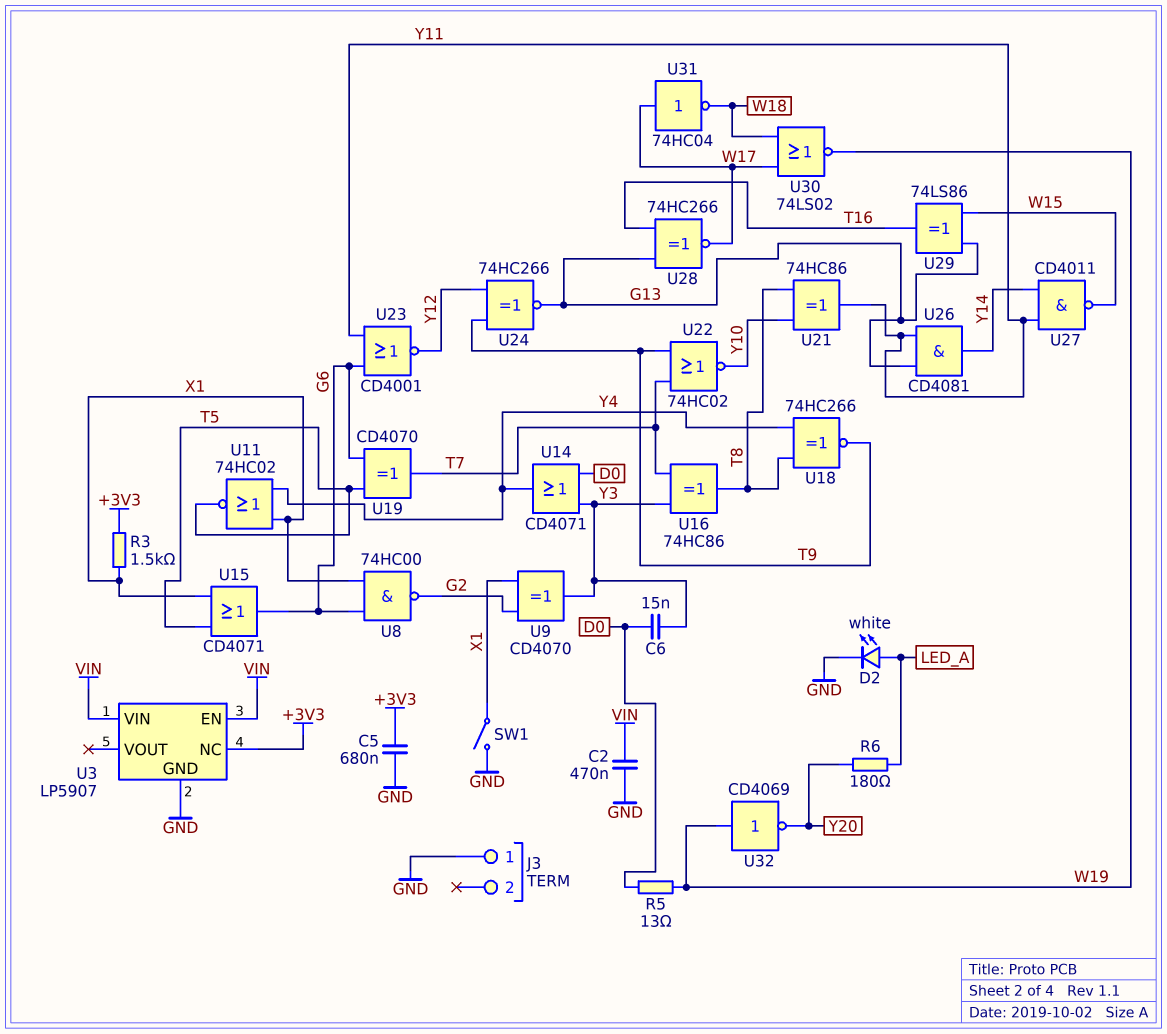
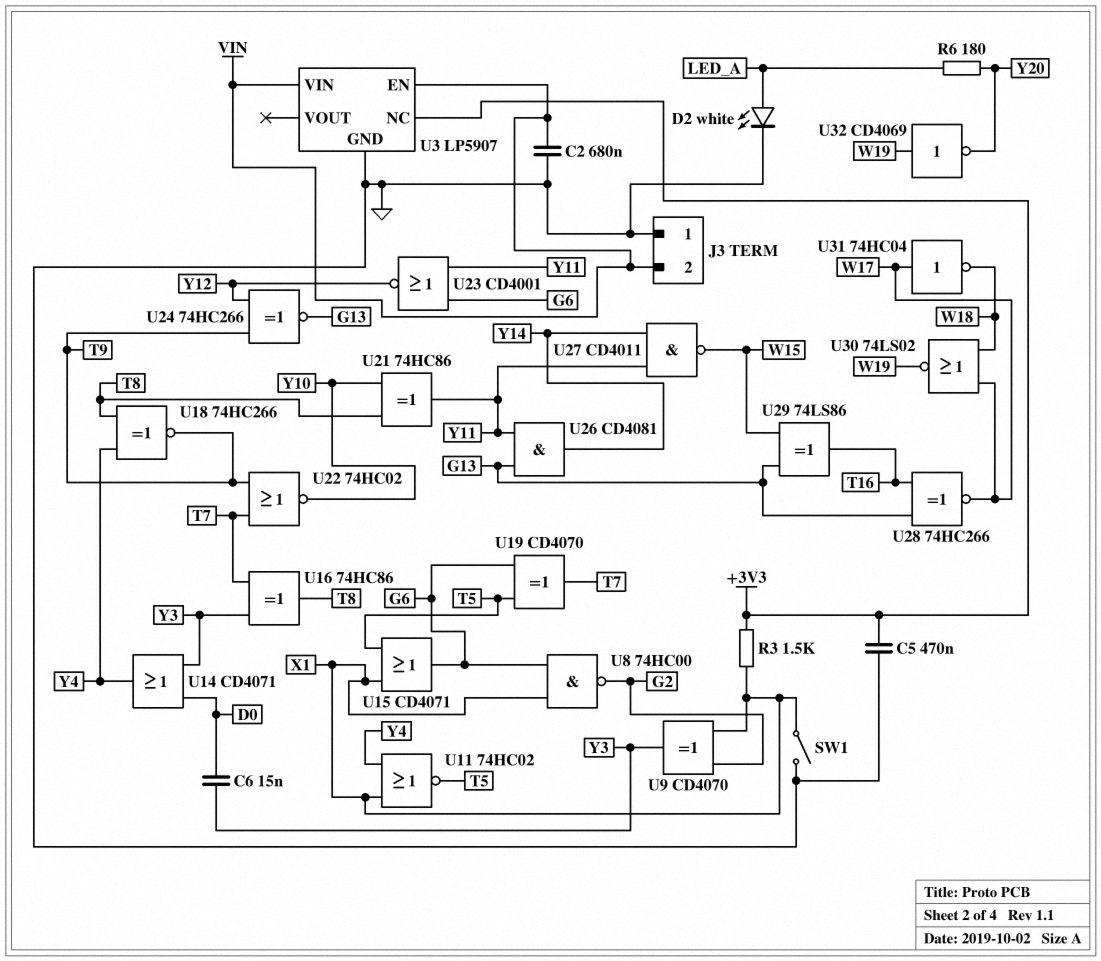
C2: 470nF (GND, VIN) -> 680nF (GND, VIN)
C5: 680nF (+3V3, GND) -> 470nF (+3V3, GND)
J3 pin 2: none -> VIN
R5: 13 (D0, W19) -> none

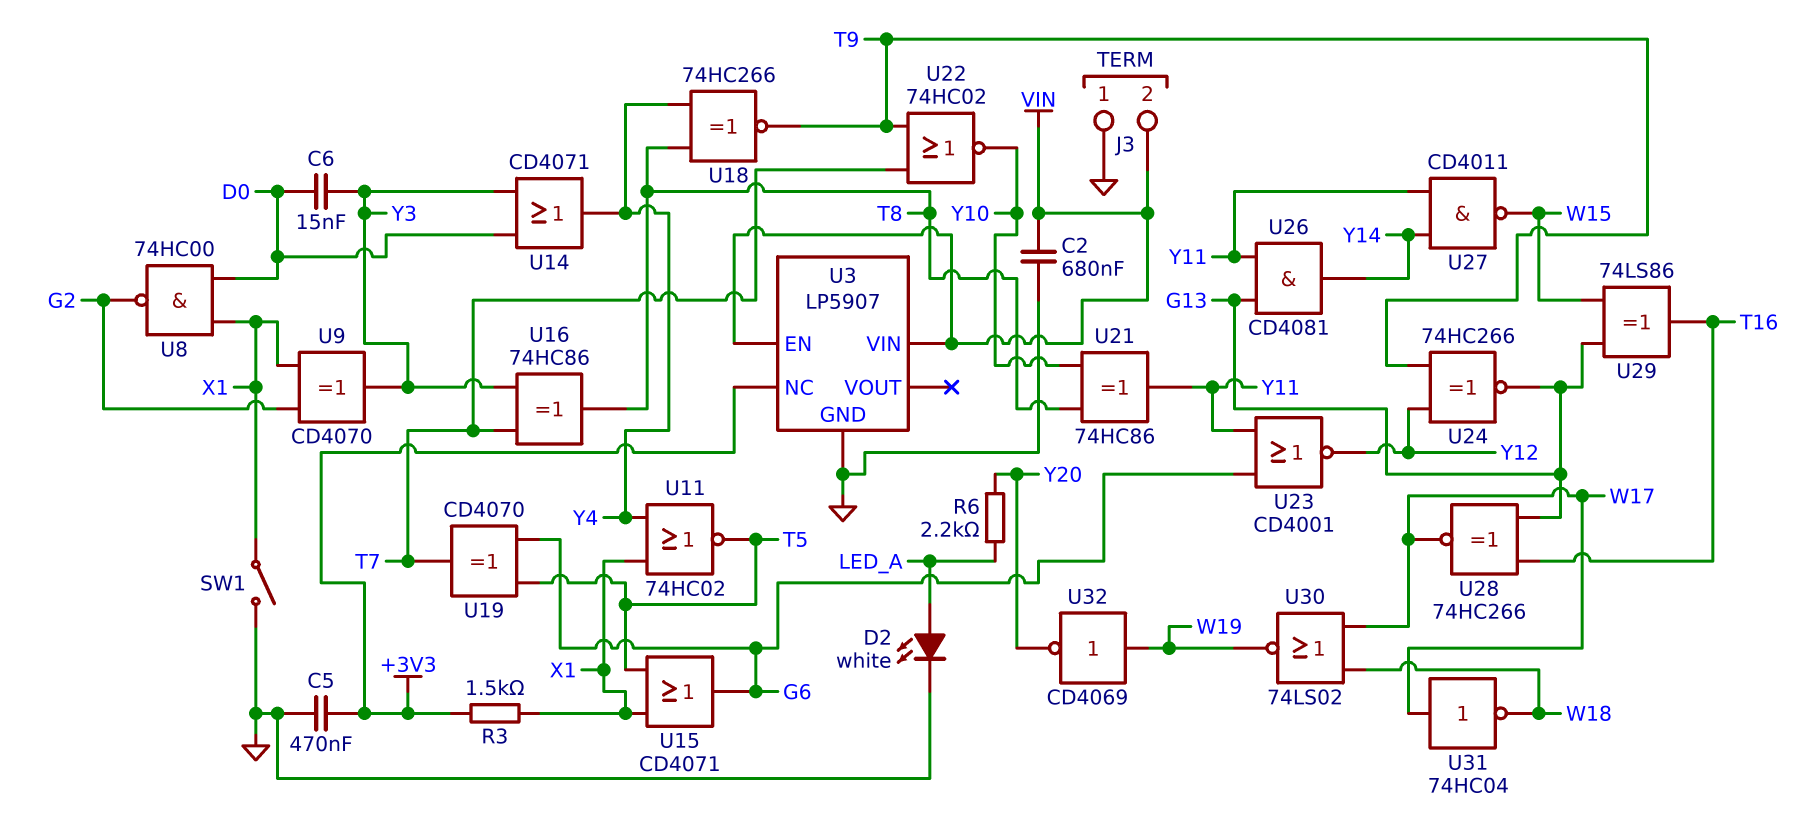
R6: 180 (LED_A, Y20) -> 2.2k (LED_A, Y20)
U8: NAND 74HC00 (in G6, in X1, out G2) -> NAND 74HC00 (in D0, in X1, out G2)

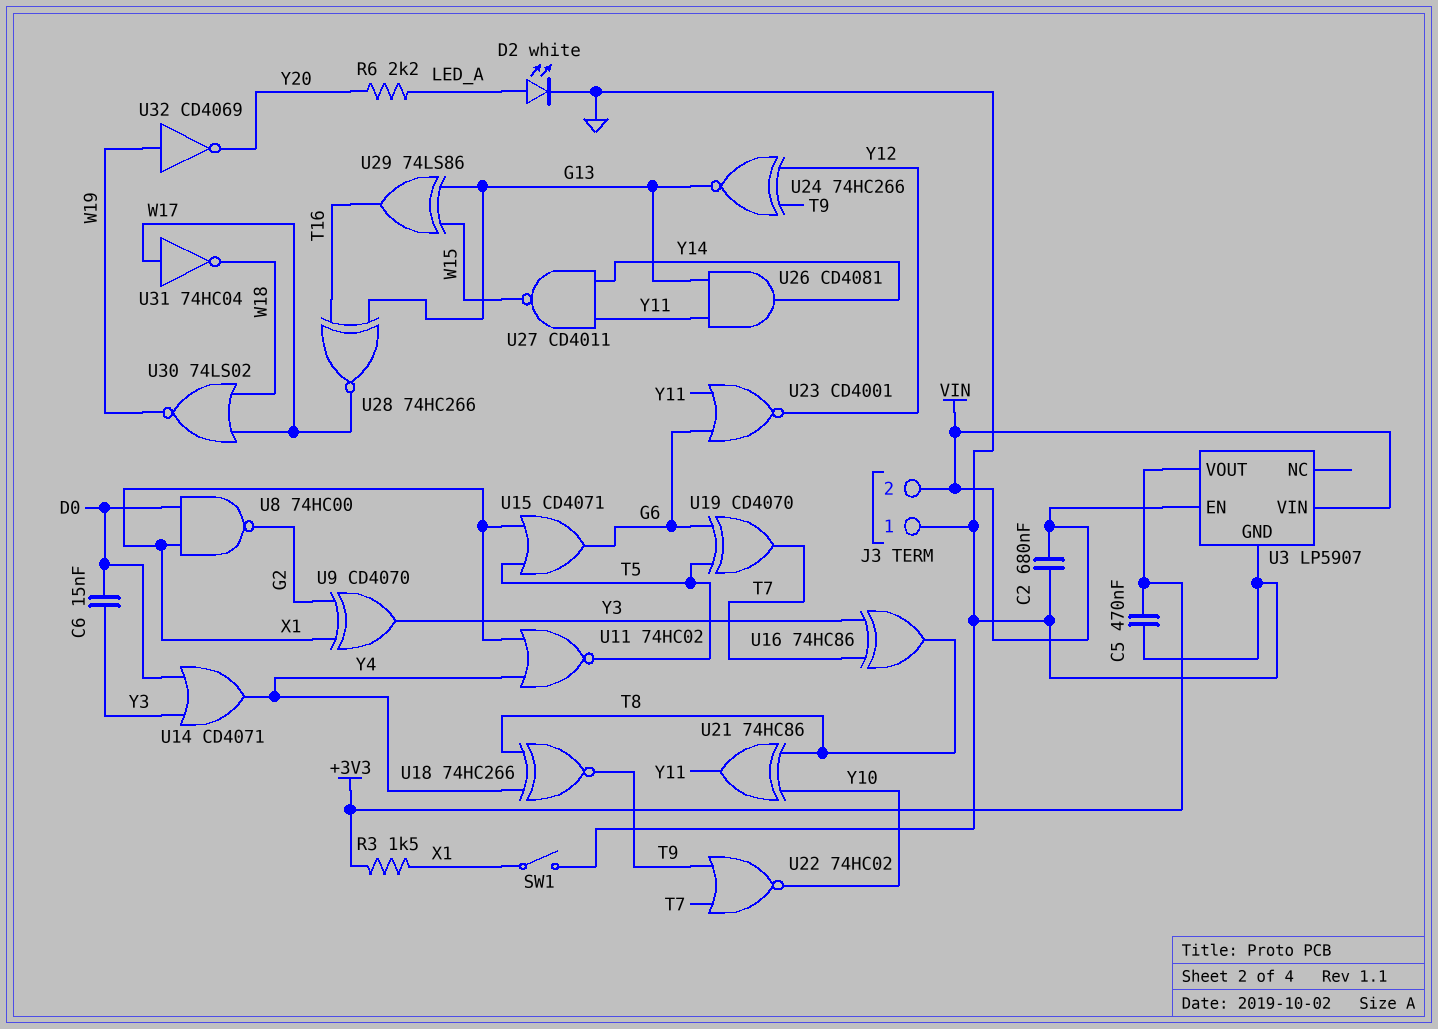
U3 pin NC: +3V3 -> none
U3 pin VOUT: none -> +3V3

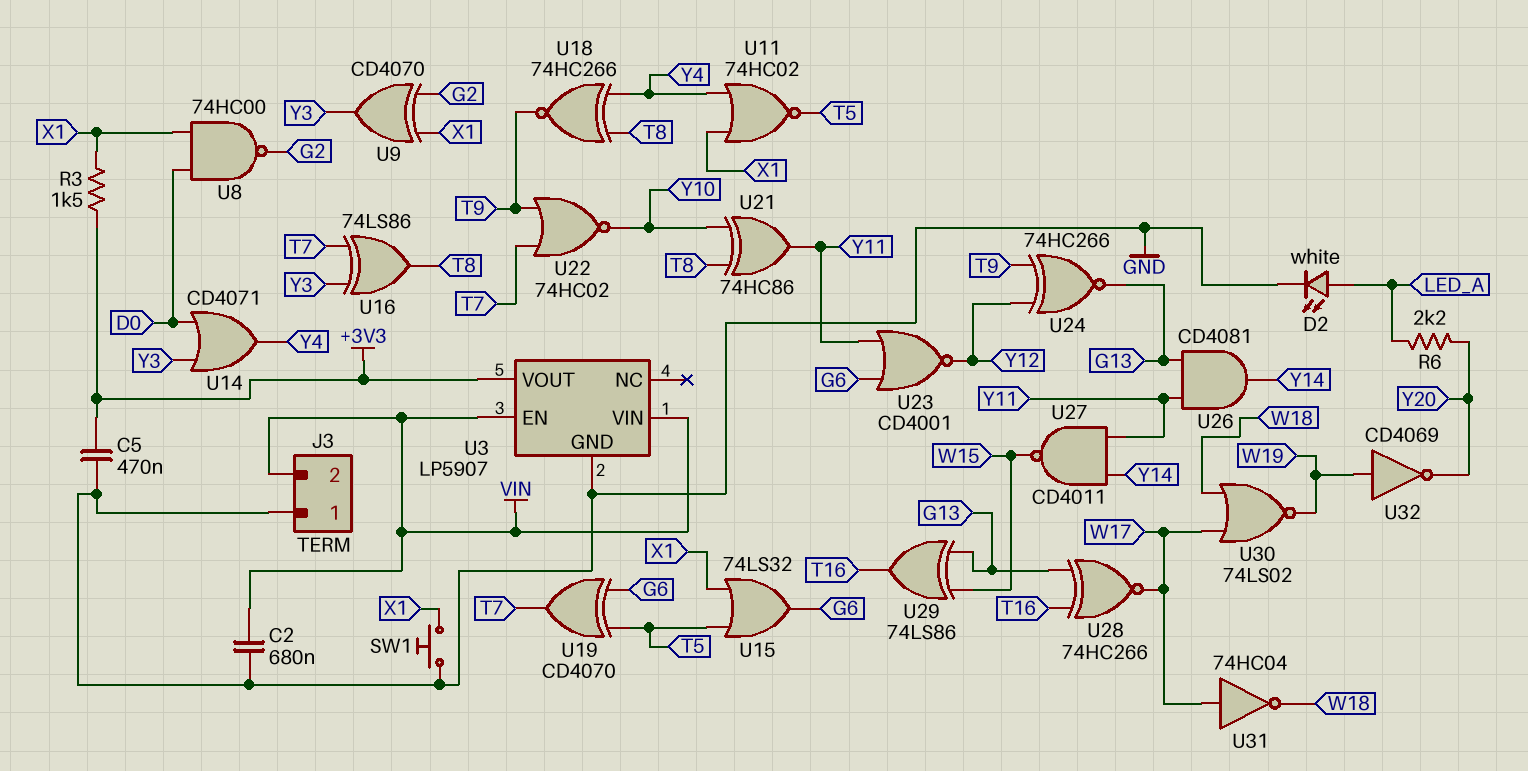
C6: 15nF (D0, Y3) -> none
SW1: switch (GND, X1) -> button (GND, X1)
U15: OR CD4071 (in T5, in X1, out G6) -> OR 74LS32 (in T5, in X1, out G6)
U16: XOR 74HC86 (in T7, in Y3, out T8) -> XOR 74LS86 (in T7, in Y3, out T8)

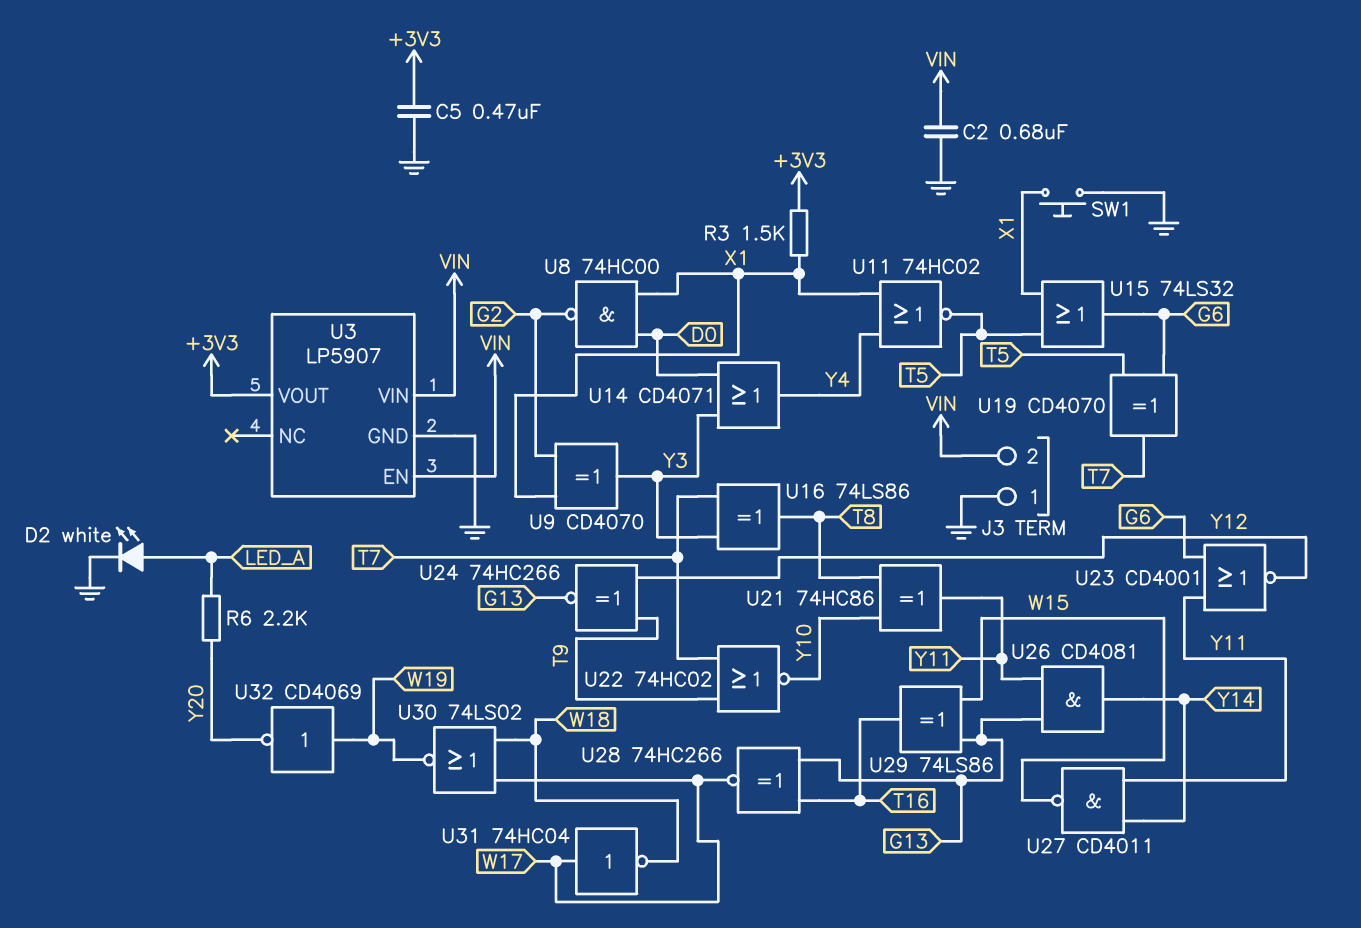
U18: XNOR 74HC266 (in T8, in Y4, out T9) -> none

